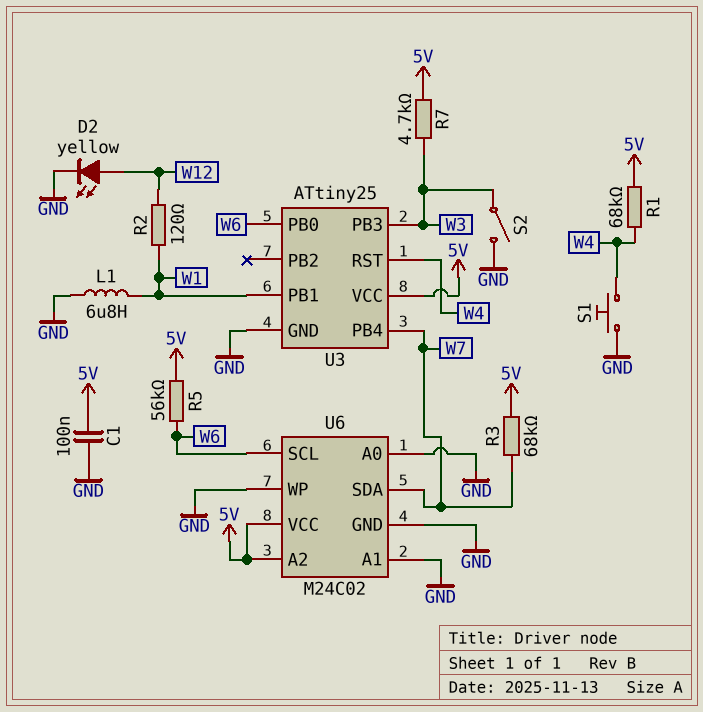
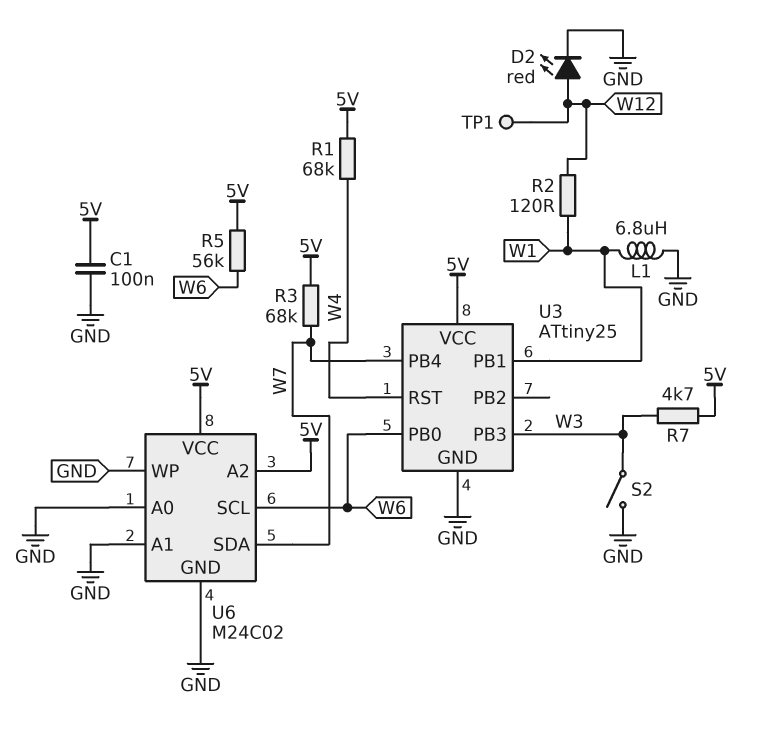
D2: LED yellow (A W12, K GND) -> LED red (A W12, K GND)
S1: button (GND, W4) -> none
TP1: none -> test point (W12)

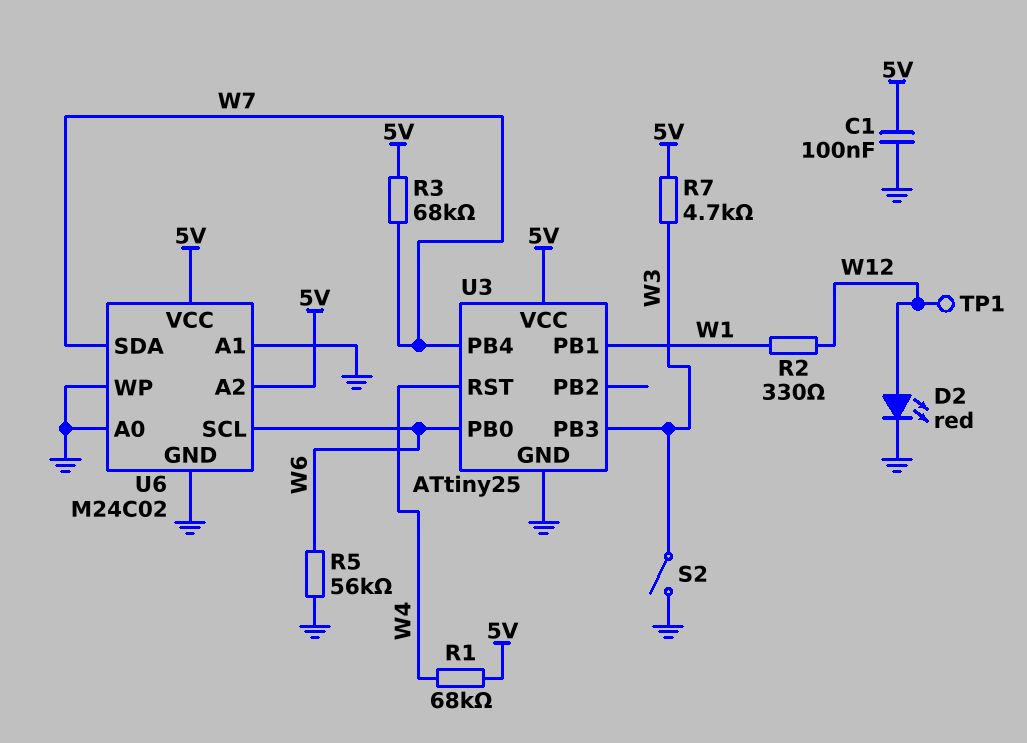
L1: 6.8uH (GND, W1) -> none
R2: 120 (W1, W12) -> 330 (W1, W12)
R5: 56k (5V, W6) -> 56k (GND, W6)

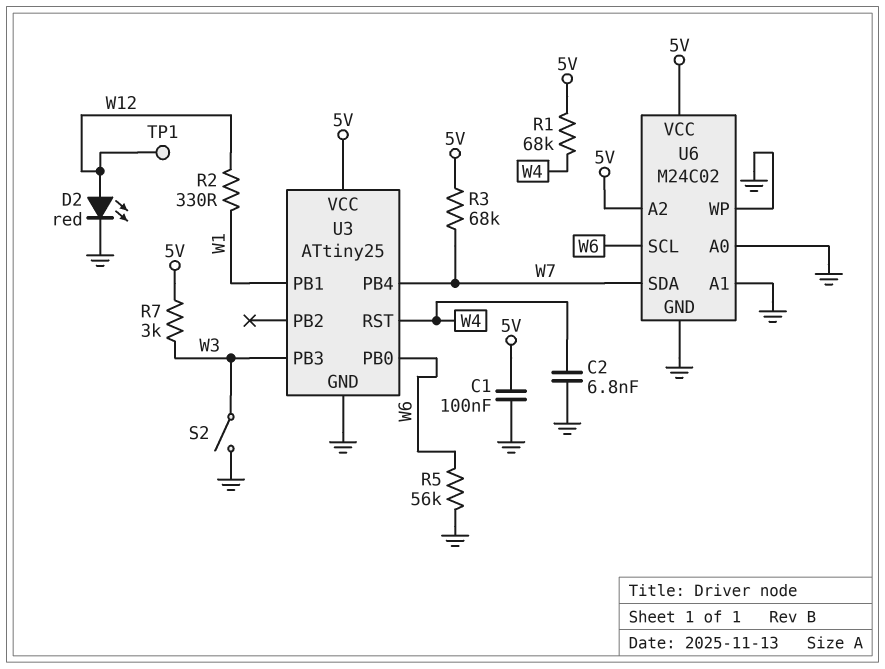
C2: none -> 6.8nF (GND, W4)
R7: 4.7k (5V, W3) -> 3k (5V, W3)

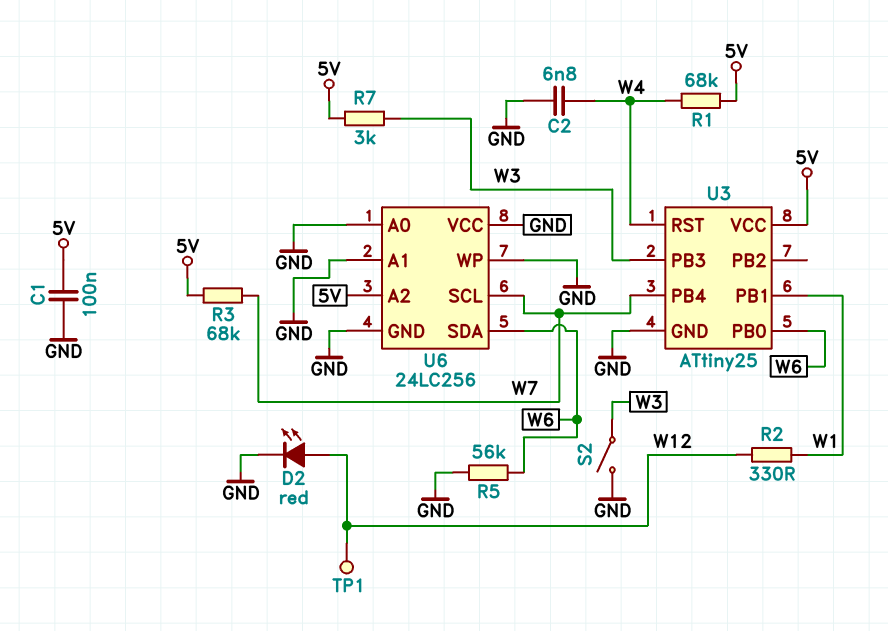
U6: M24C02 -> 24LC256
U6 pin SCL: W6 -> W7
U6 pin SDA: W7 -> W6
U6 pin VCC: 5V -> GND

